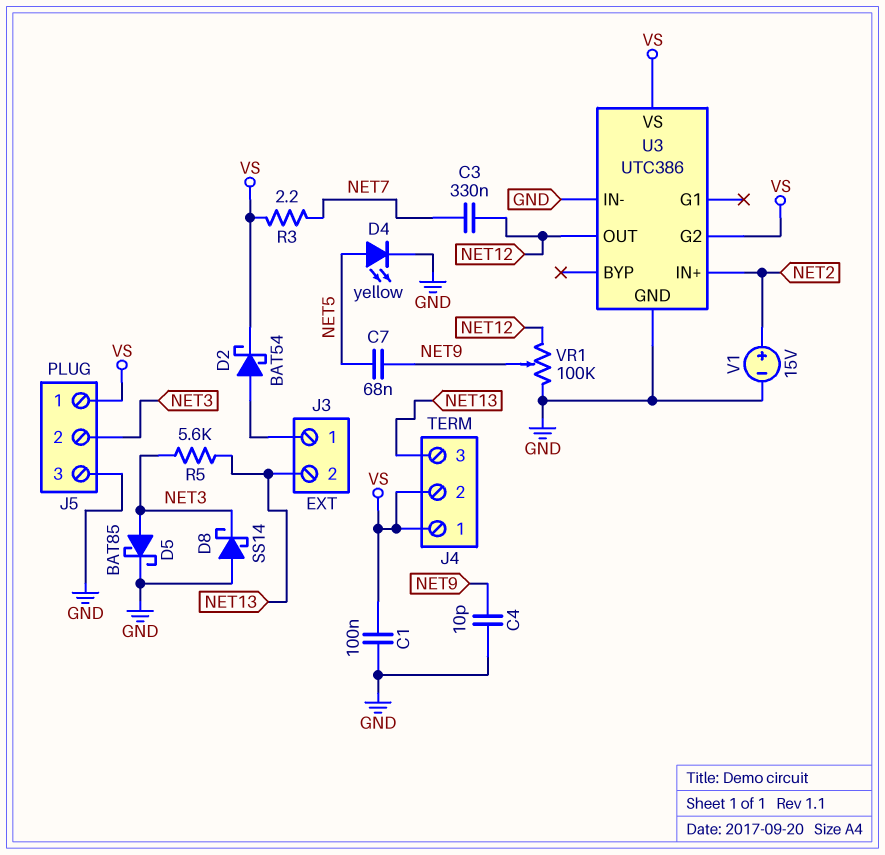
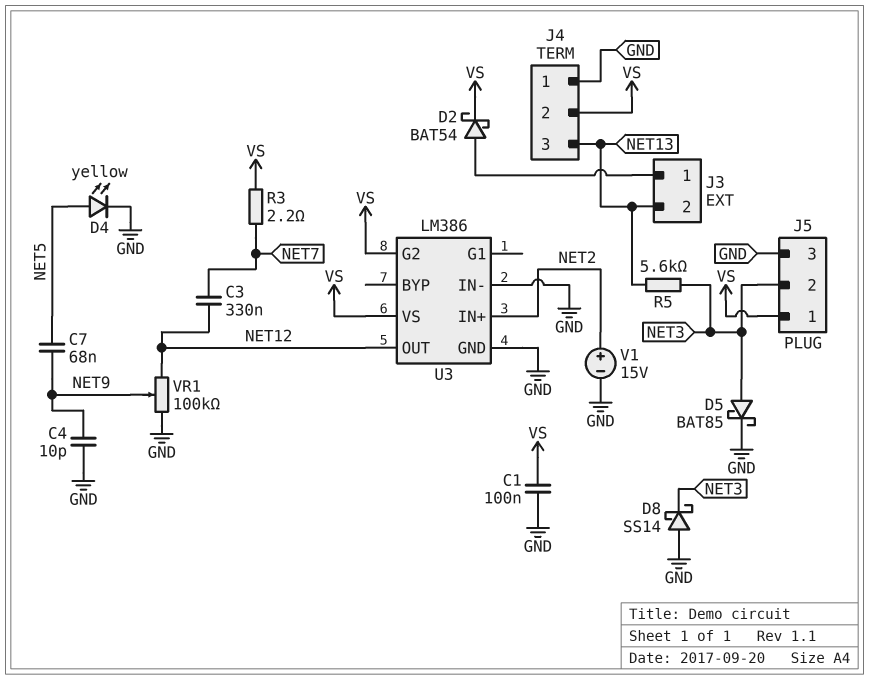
J4 pin 1: VS -> GND
U3: UTC386 -> LM386

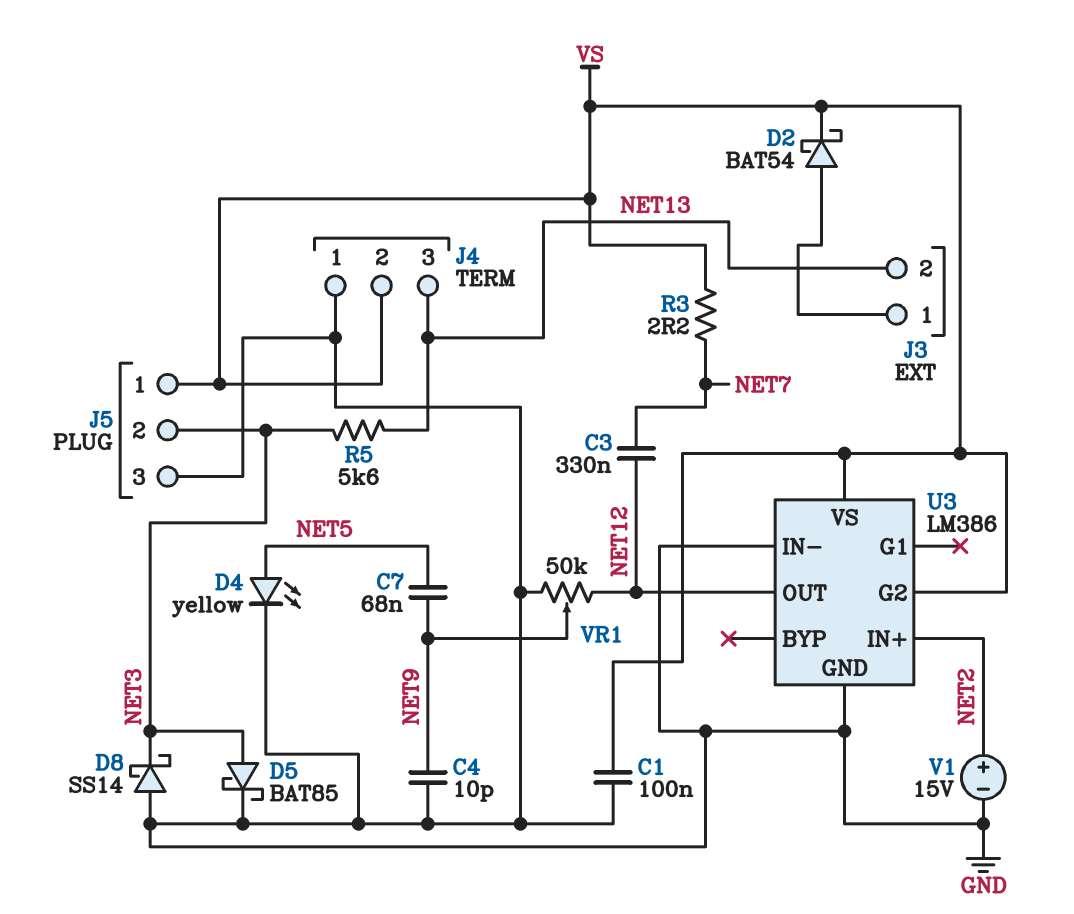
VR1: 100k (GND, NET12, wiper NET9) -> 50k (GND, NET12, wiper NET9)

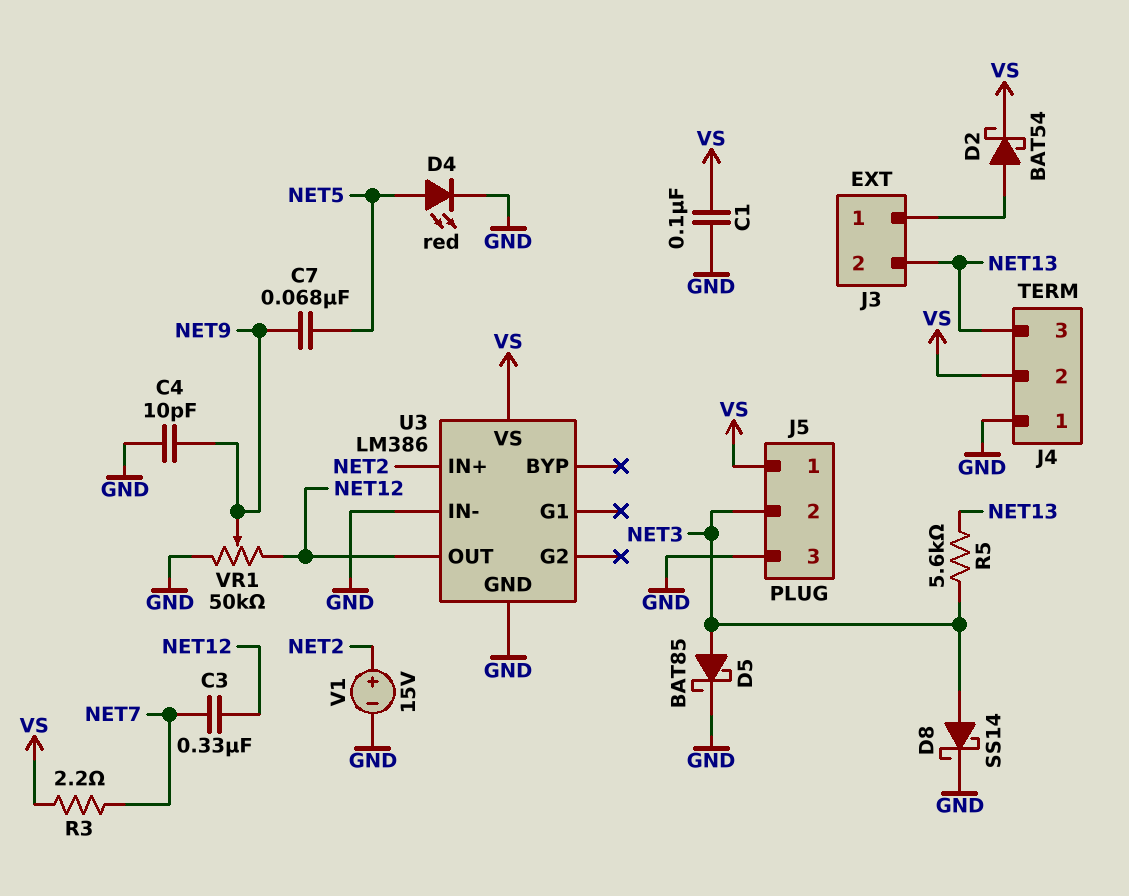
D4: LED yellow (A NET5, K GND) -> LED red (A NET5, K GND)
D8: schottky SS14 (A GND, K NET3) -> schottky SS14 (A NET3, K GND)
U3 pin G2: VS -> none

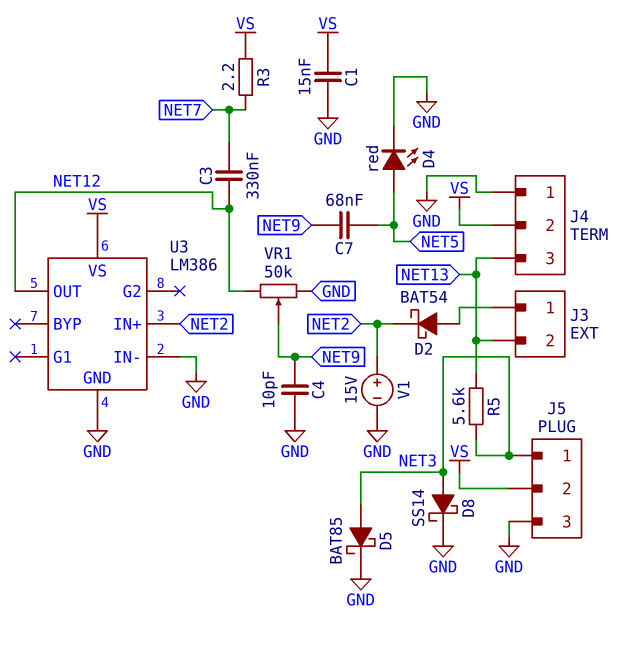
C1: 100nF (GND, VS) -> 15nF (GND, VS)
D2: schottky BAT54 (A J3/1, K VS) -> schottky BAT54 (A J3/1, K NET2)
J5 pin 1: VS -> NET3
J5 pin 2: NET3 -> VS

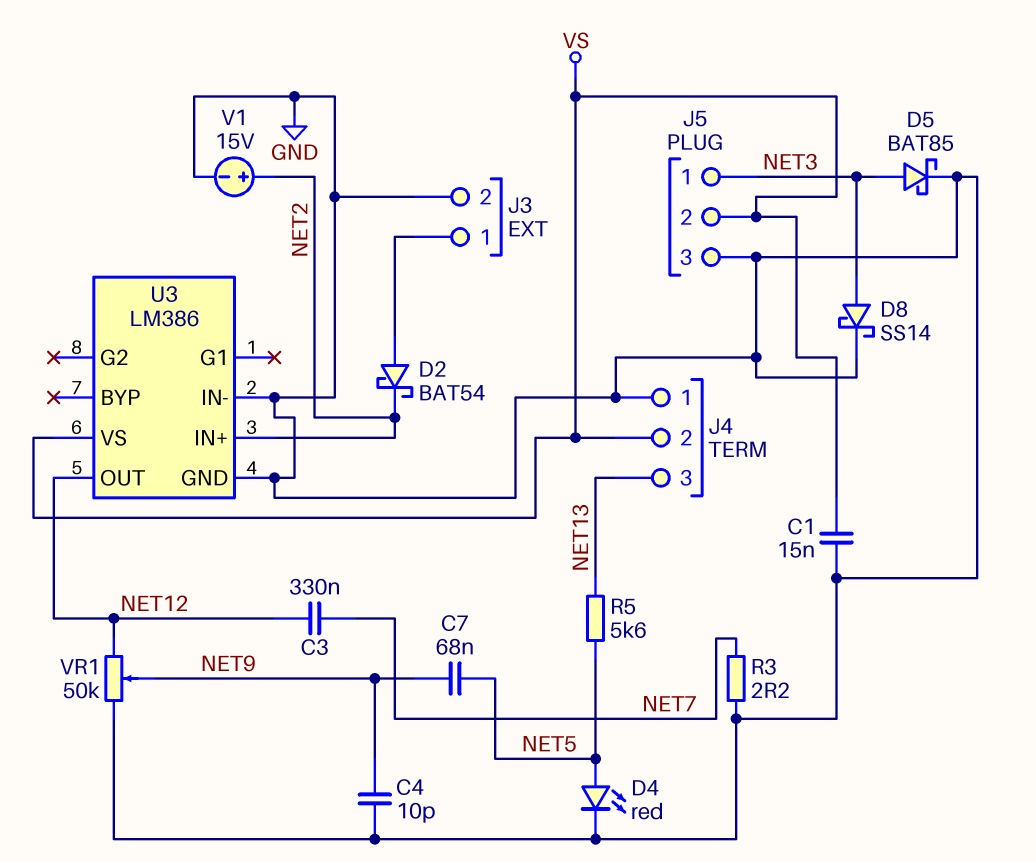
J3 pin 2: NET13 -> GND
R3: 2.2 (NET7, VS) -> 2.2 (GND, NET7)
R5: 5.6k (NET3, NET13) -> 5.6k (NET5, NET13)

